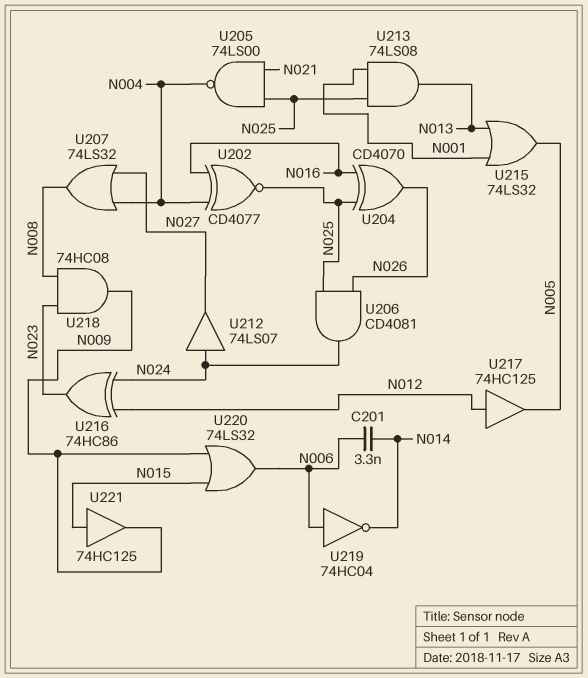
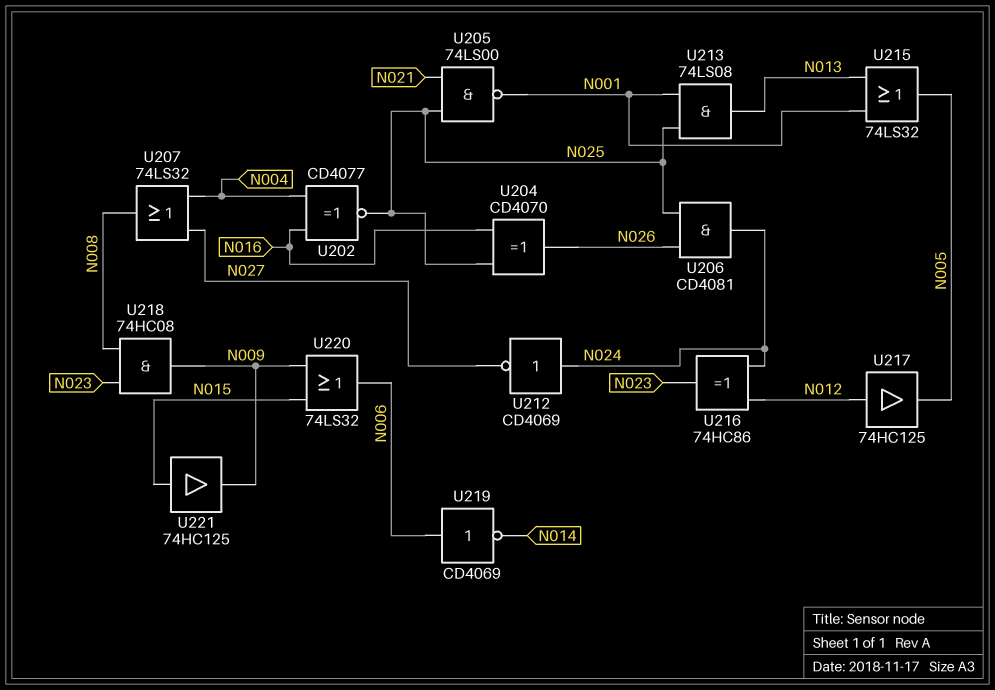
C201: 3.3nF (N006, N014) -> none
U205: NAND 74LS00 (in N021, in N025, out N004) -> NAND 74LS00 (in N021, in N025, out N001)
U212: buffer 74LS07 (in N024, out N027) -> NOT CD4069 (in N024, out N027)
U219: NOT 74HC04 (in N006, out N014) -> NOT CD4069 (in N006, out N014)

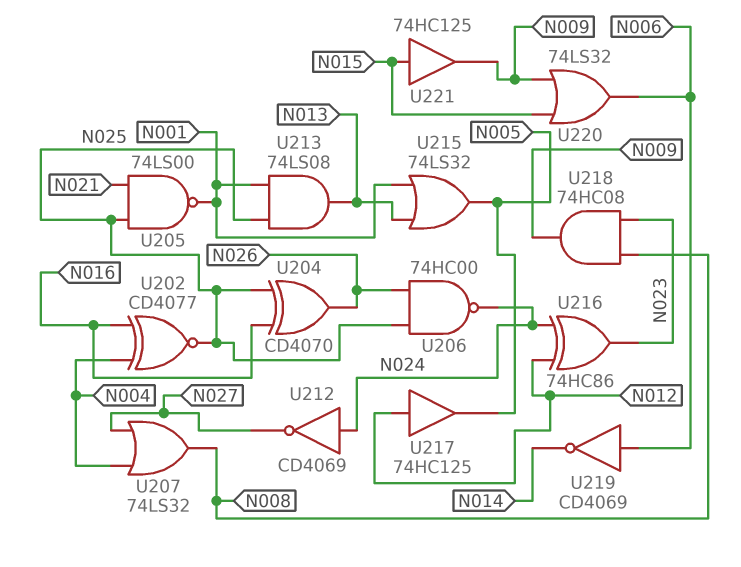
U206: AND CD4081 (in N025, in N026, out N024) -> NAND 74HC00 (in N025, in N026, out N024)

